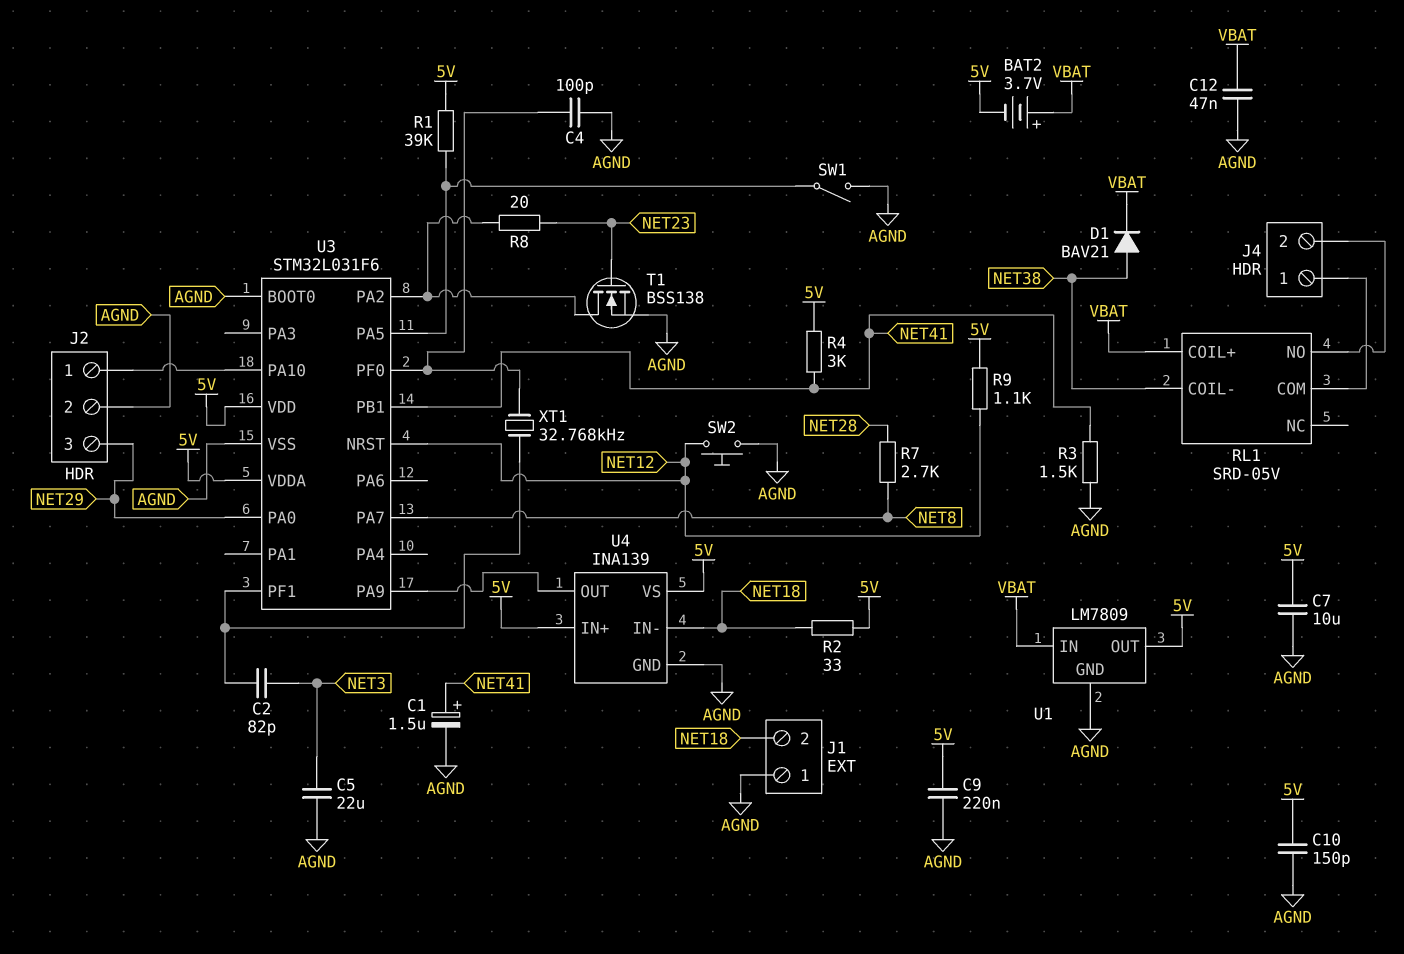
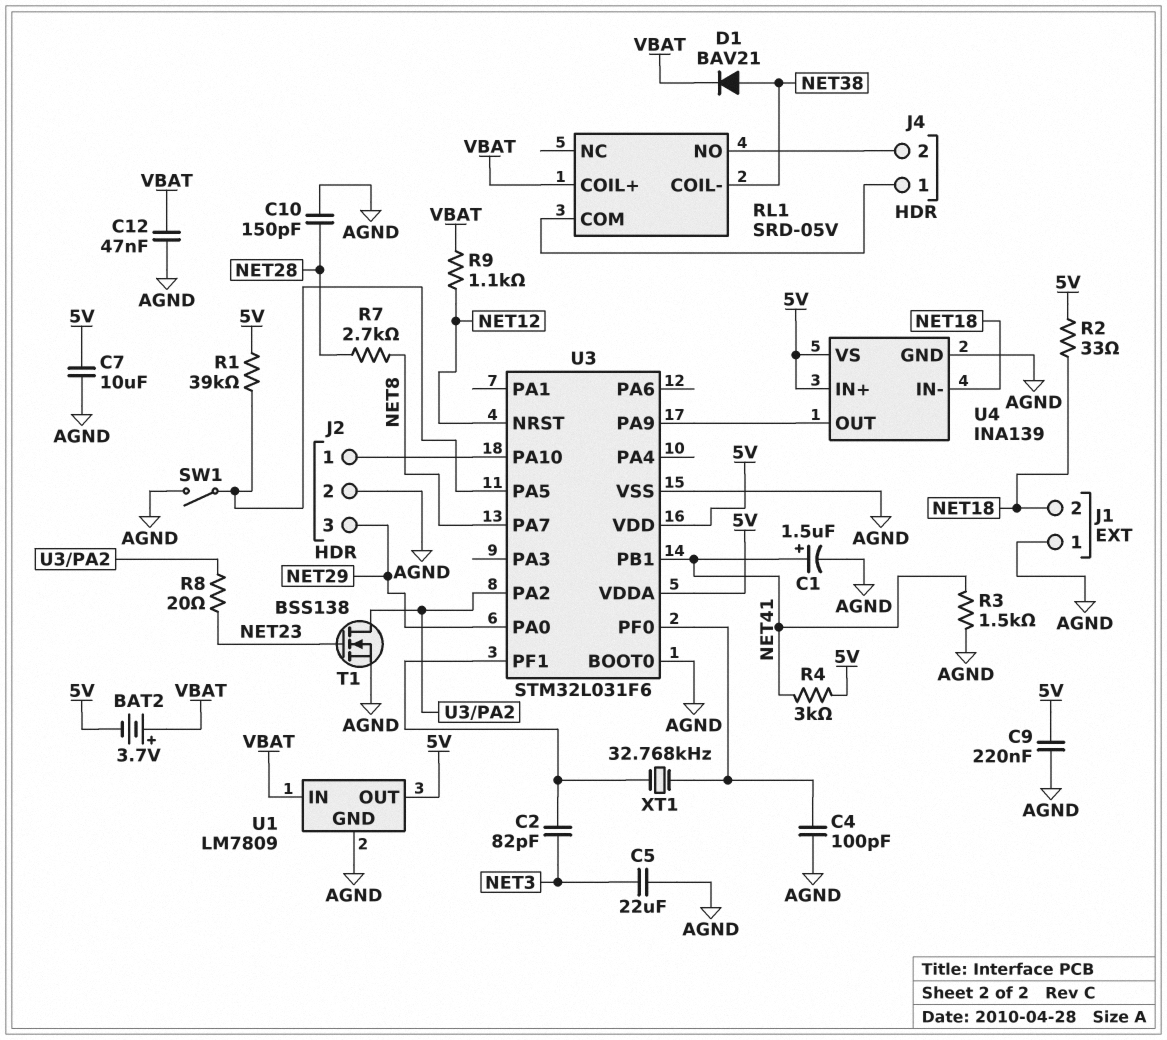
C10: 150pF (5V, AGND) -> 150pF (AGND, NET28)
R9: 1.1k (5V, NET12) -> 1.1k (NET12, VBAT)
SW2: button (AGND, NET12) -> none

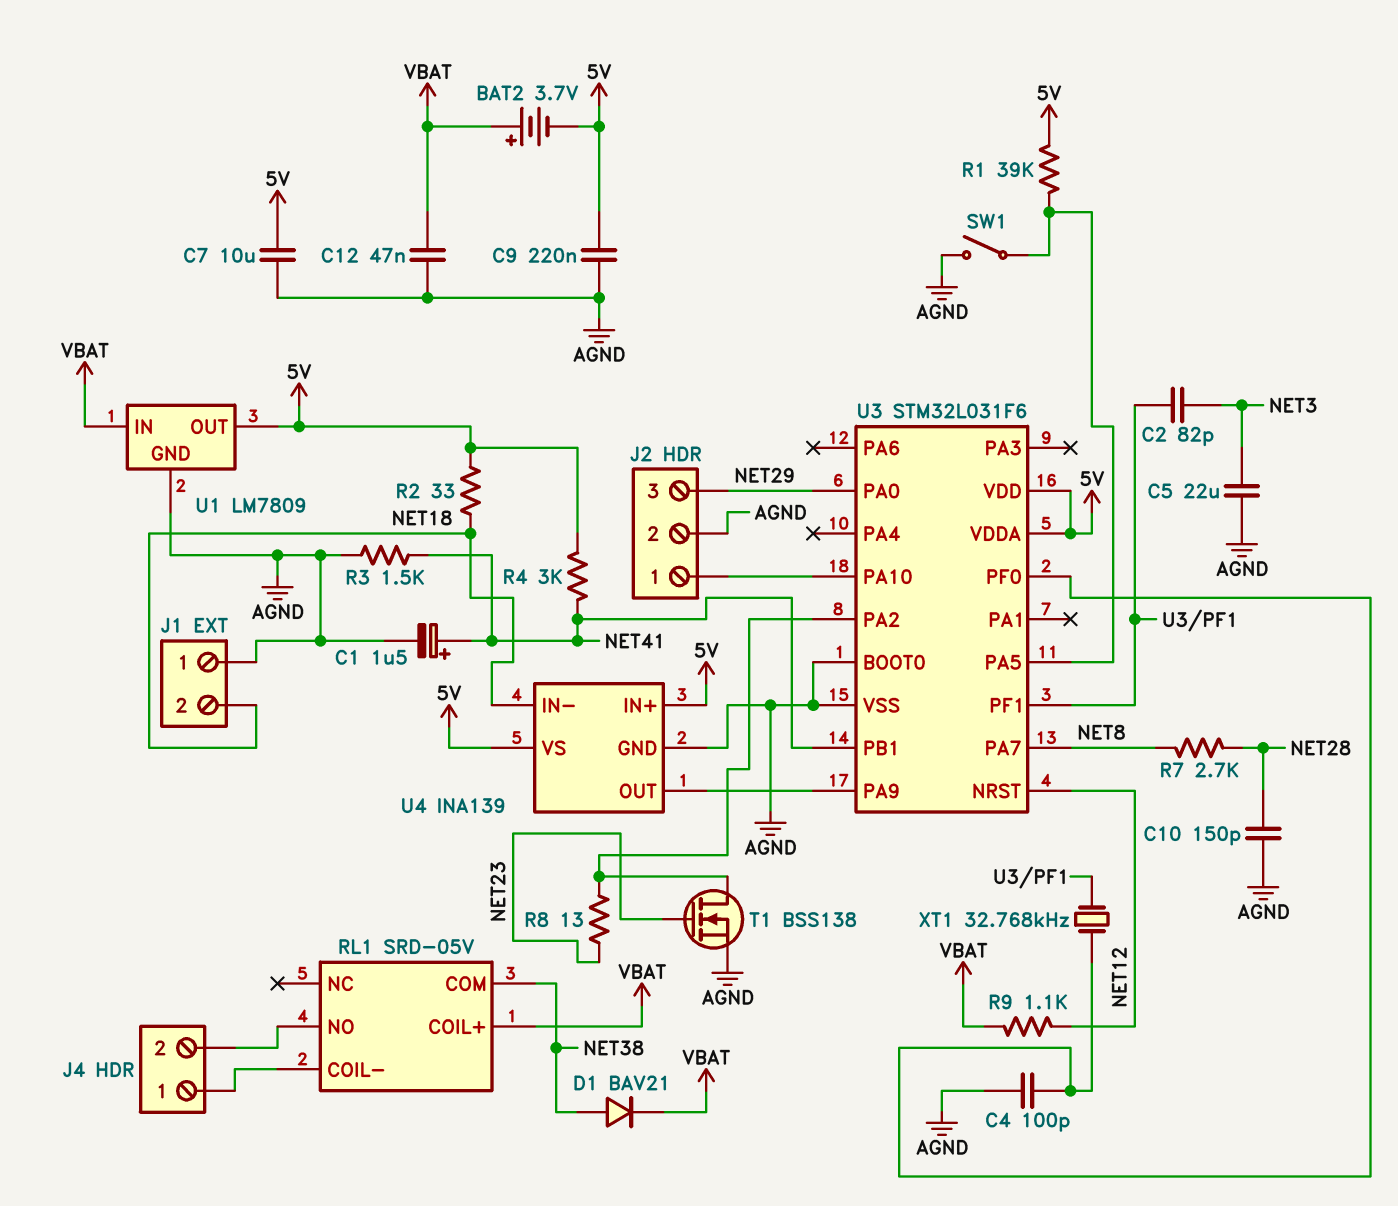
R8: 20 (NET23, U3/PA2) -> 13 (NET23, U3/PA2)
RL1 pin COIL-: NET38 -> J4/1
RL1 pin COM: J4/1 -> NET38

